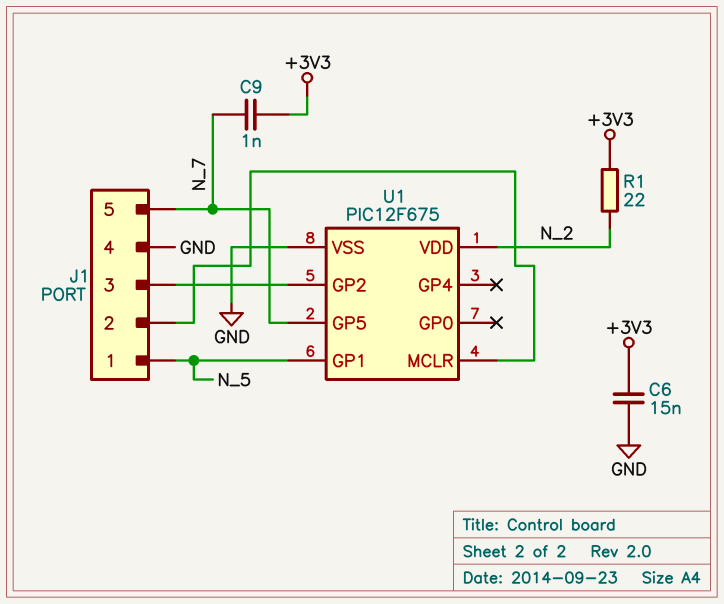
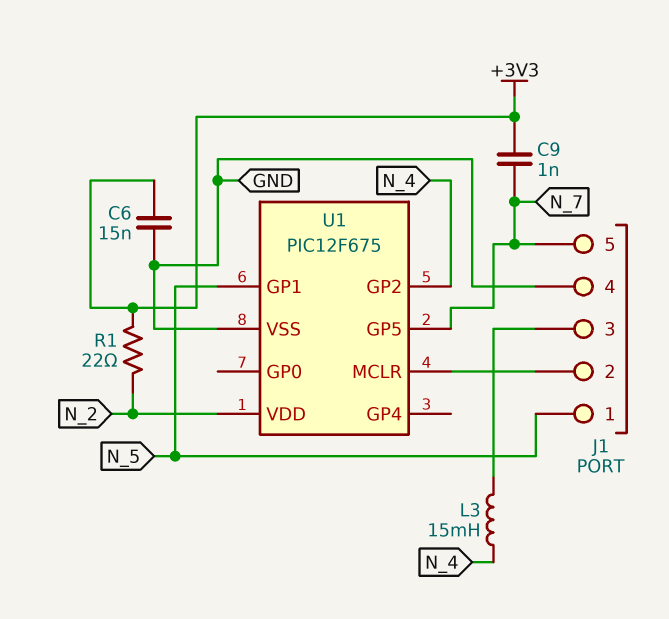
L3: none -> 15mH (J1/3, N_4)
U1 pin GP2: J1/3 -> N_4

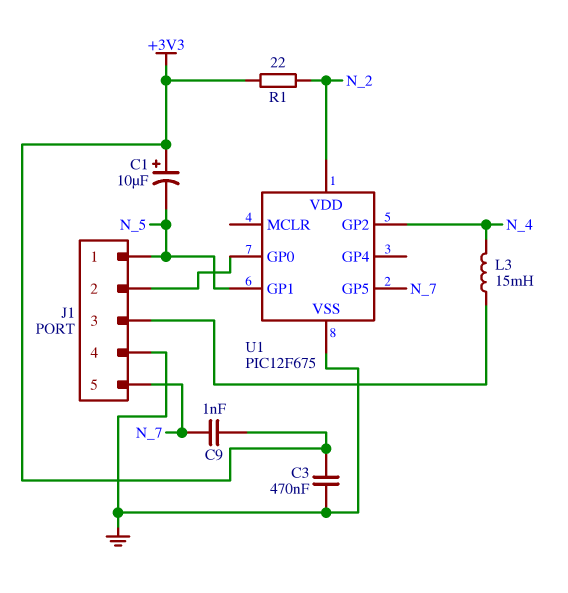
C1: none -> 10uF (plus +3V3, minus N_5)
C3: none -> 470nF (+3V3, GND)
C6: 15nF (+3V3, GND) -> none
U1 pin GP0: none -> J1/2
U1 pin MCLR: J1/2 -> none

